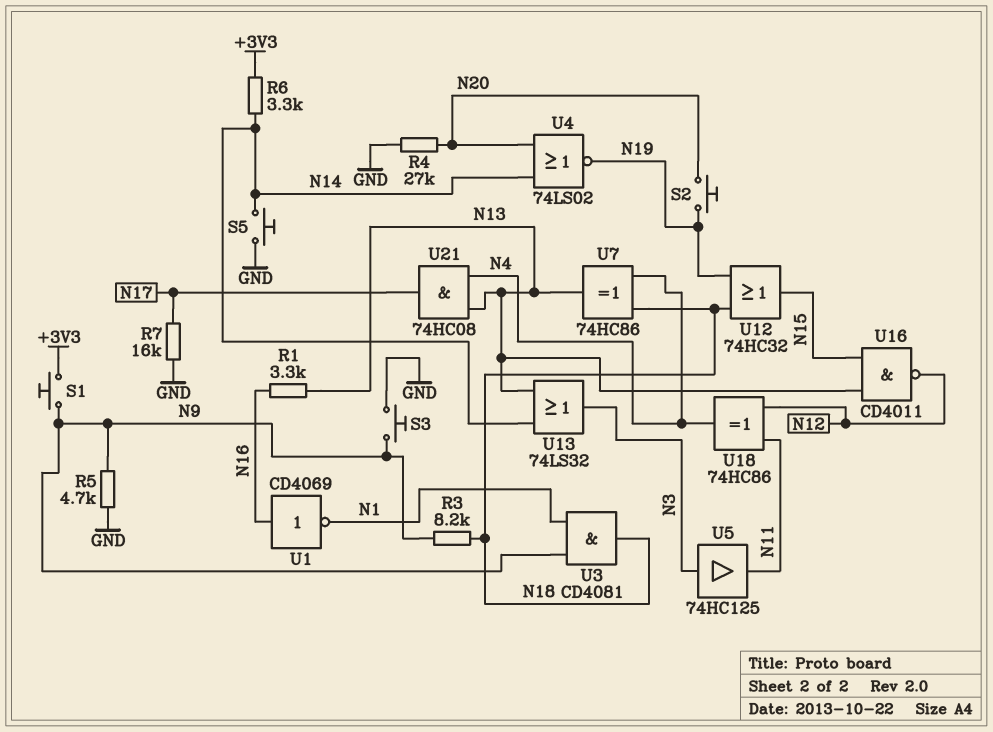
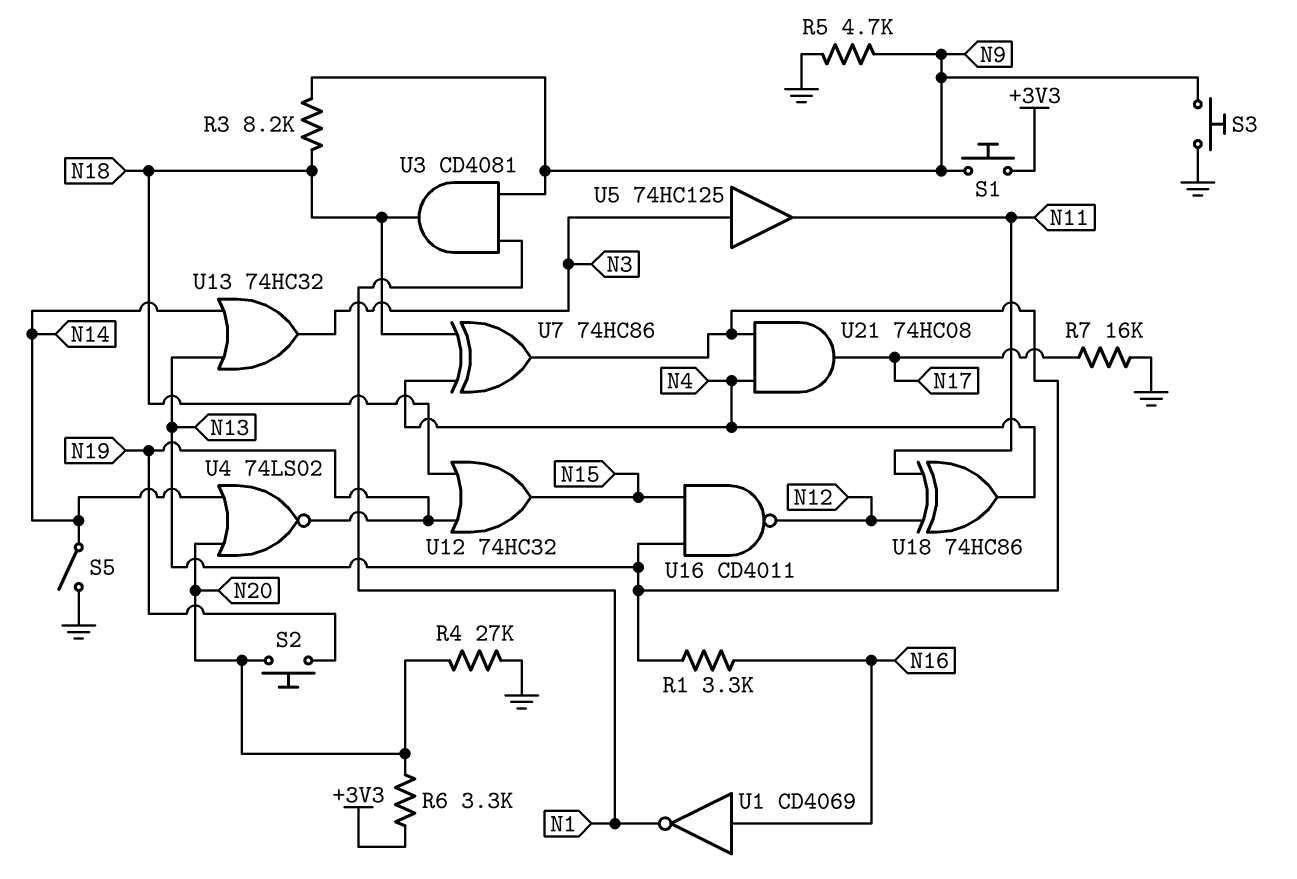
R6: 3.3k (+3V3, N14) -> 3.3k (+3V3, N20)
S5: button (GND, N14) -> switch (GND, N14)
U13: OR 74LS32 (in N13, in N14, out N3) -> OR 74HC32 (in N13, in N14, out N3)

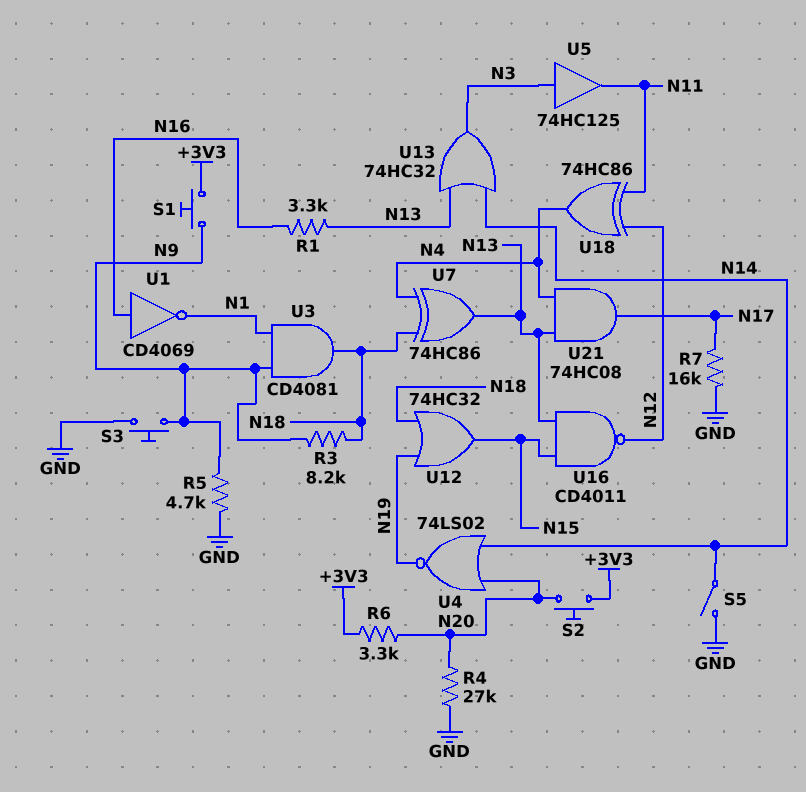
S2: button (N19, N20) -> button (+3V3, N20)

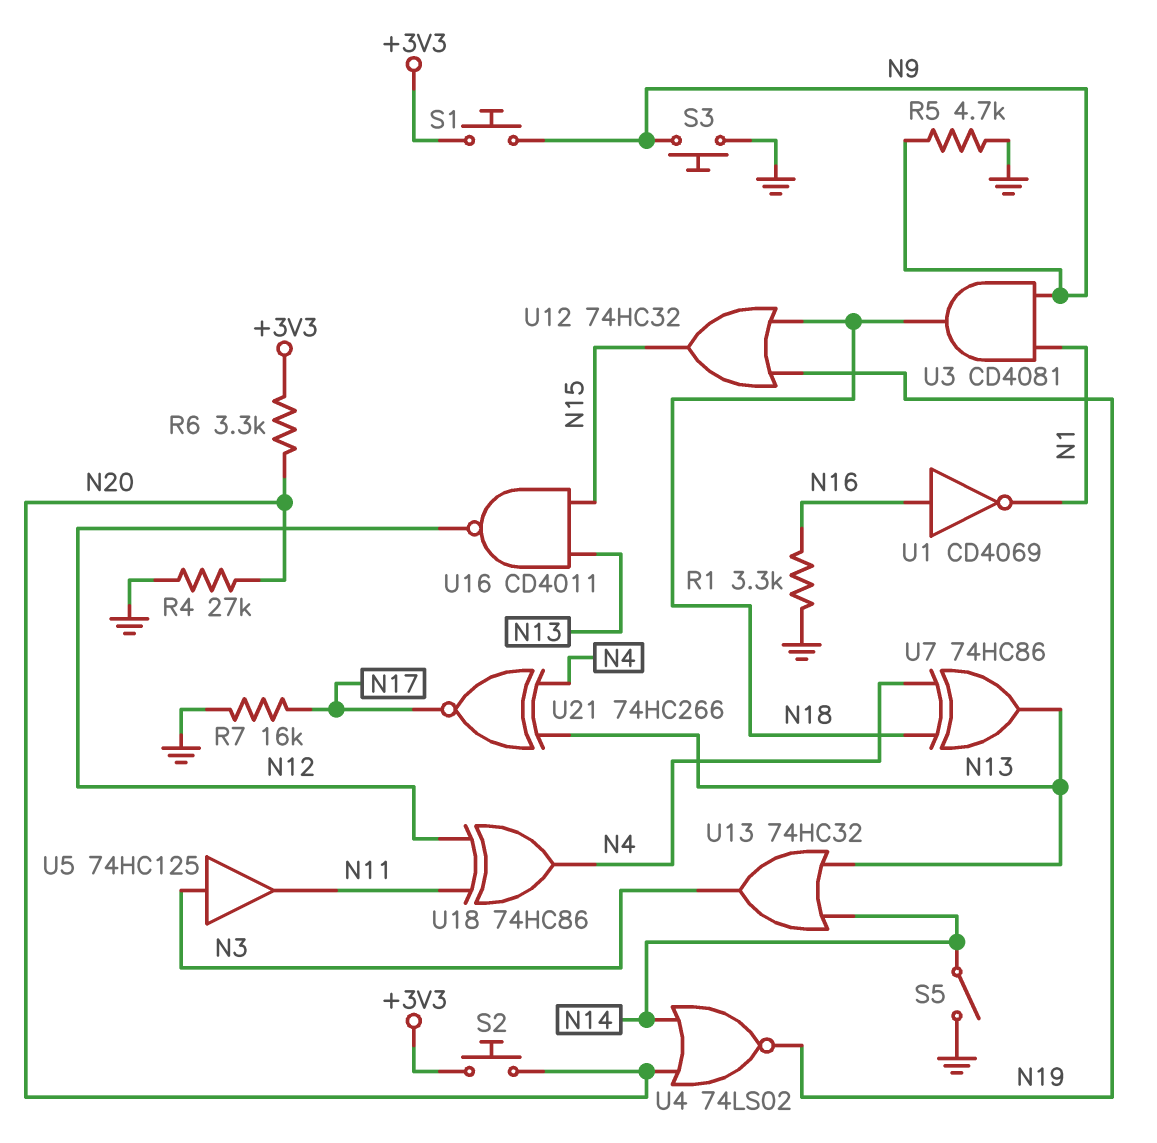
R1: 3.3k (N13, N16) -> 3.3k (GND, N16)
R3: 8.2k (N9, N18) -> none
U21: AND 74HC08 (in N4, in N13, out N17) -> XNOR 74HC266 (in N4, in N13, out N17)

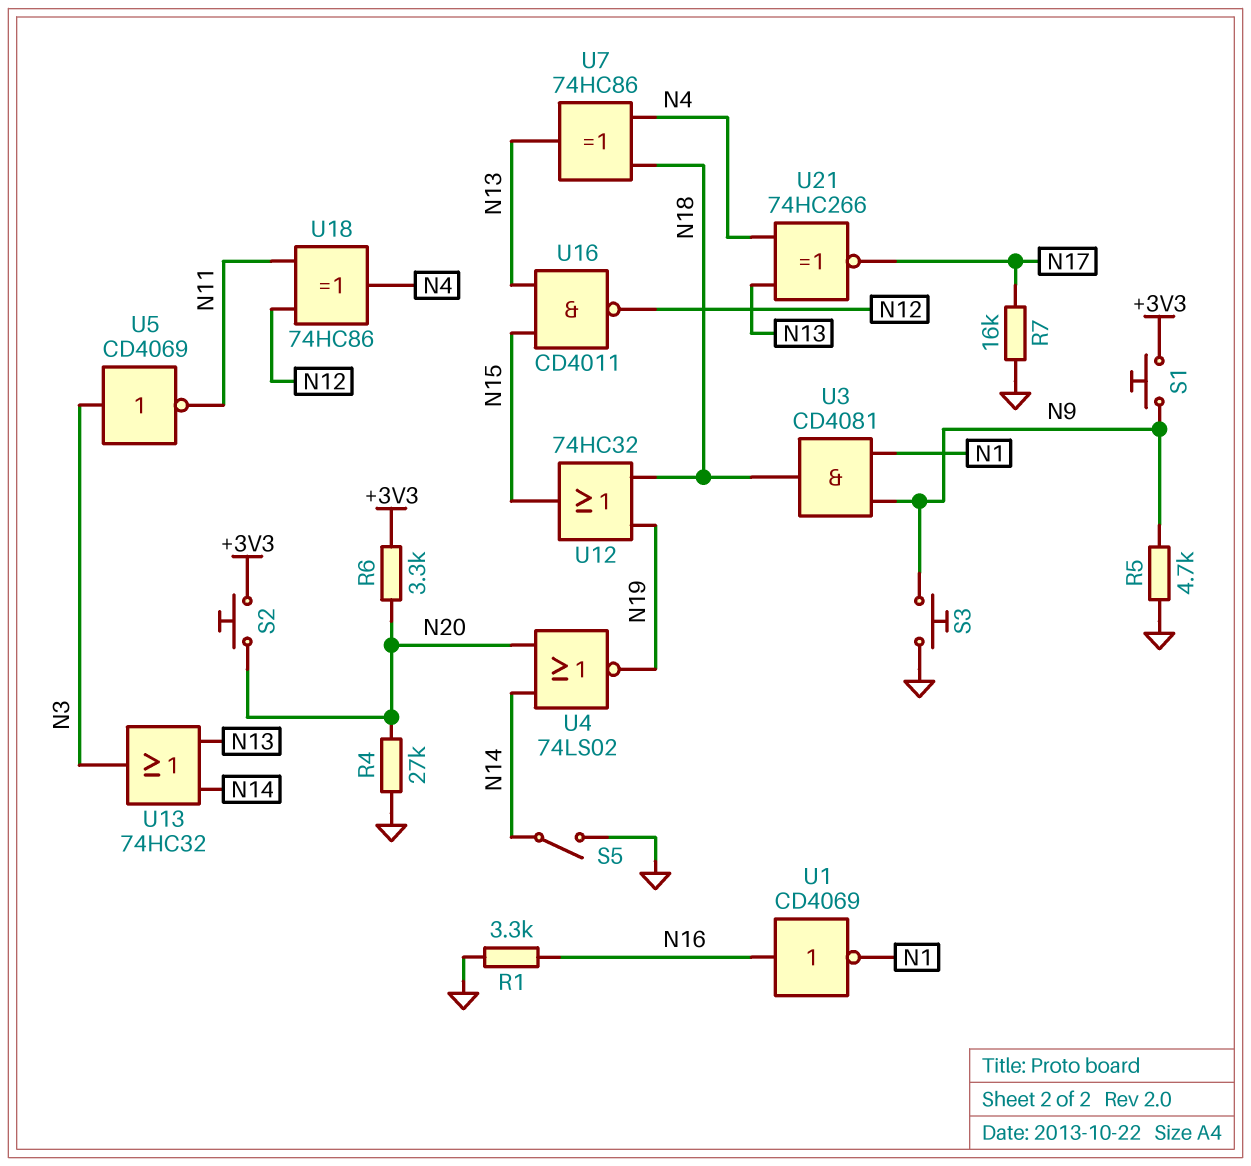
U5: buffer 74HC125 (in N3, out N11) -> NOT CD4069 (in N3, out N11)

